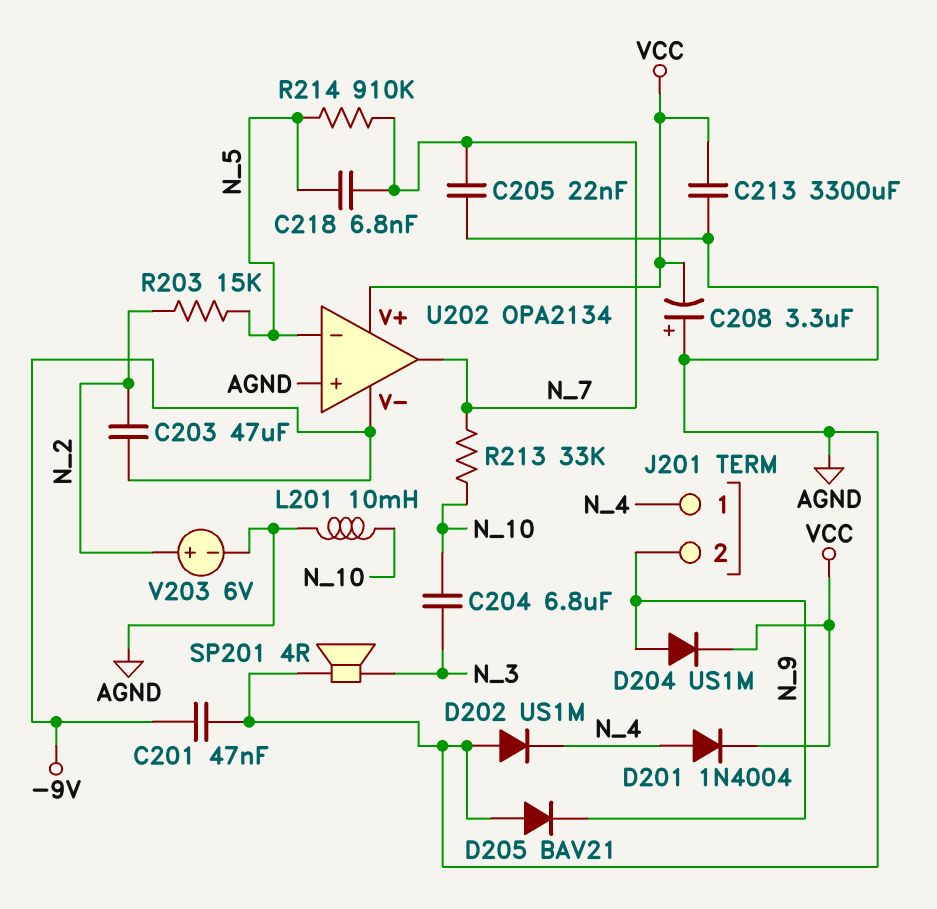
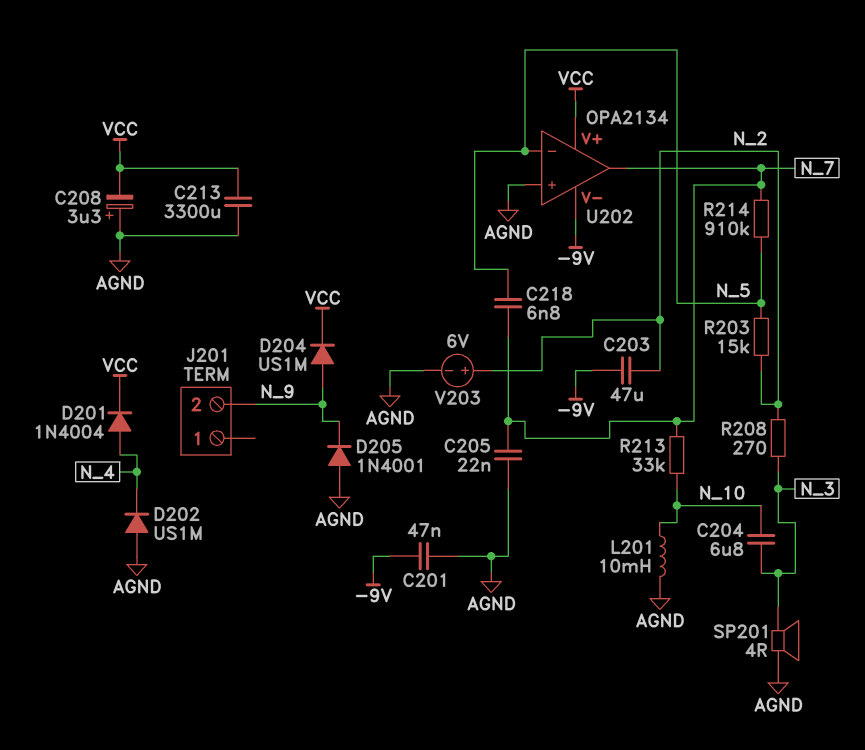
D205: diode BAV21 (A AGND, K N_9) -> diode 1N4001 (A AGND, K N_9)
J201 pin 1: N_4 -> none
R208: none -> 270 (N_2, N_3)

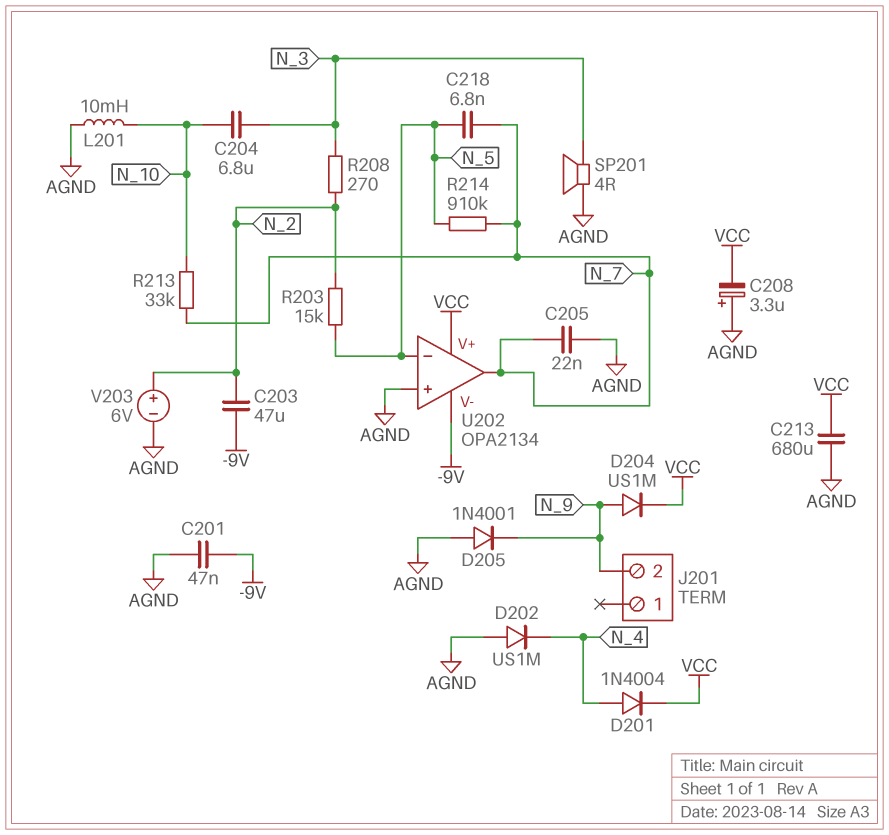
C213: 3300uF (AGND, VCC) -> 680uF (AGND, VCC)

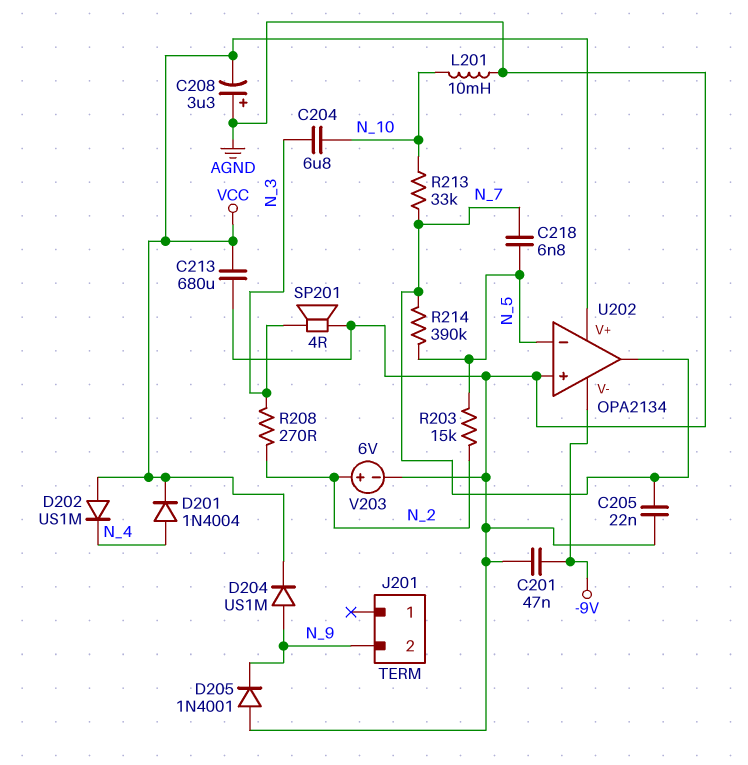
C203: 47uF (-9V, N_2) -> none
D202: diode US1M (A AGND, K N_4) -> diode US1M (A VCC, K N_4)
R214: 910k (N_5, N_7) -> 390k (N_5, N_7)

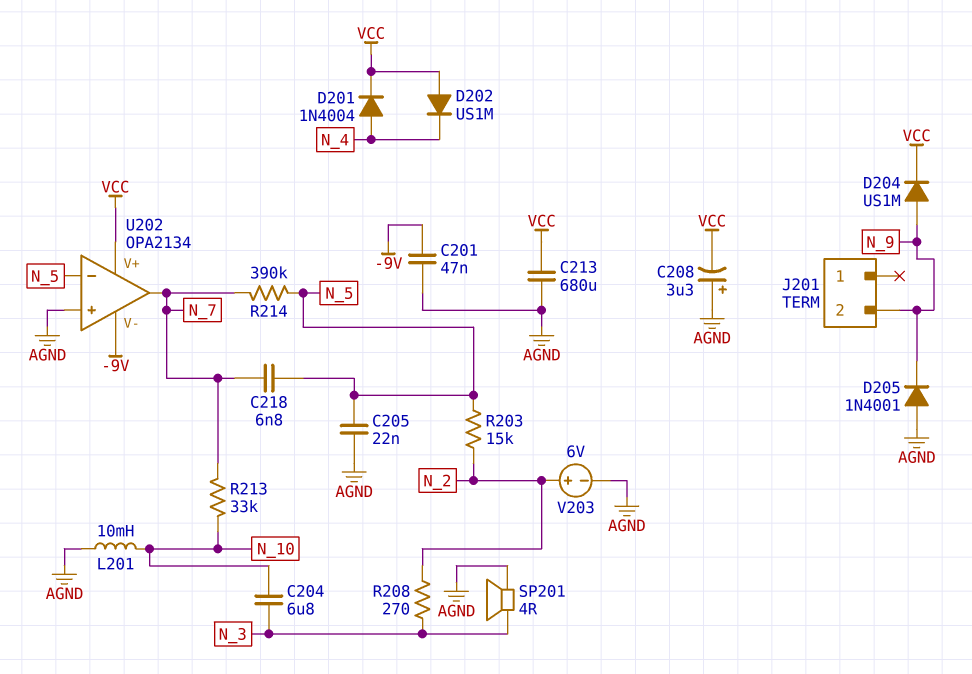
C205: 22nF (AGND, N_7) -> 22nF (AGND, N_5)

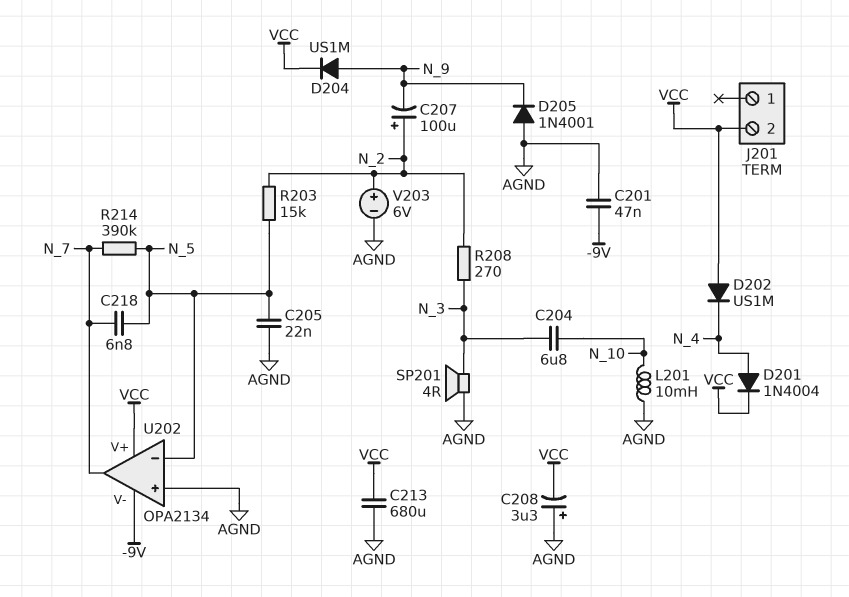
C207: none -> 100uF (plus N_2, minus N_9)
J201 pin 2: N_9 -> VCC
R213: 33k (N_7, N_10) -> none

